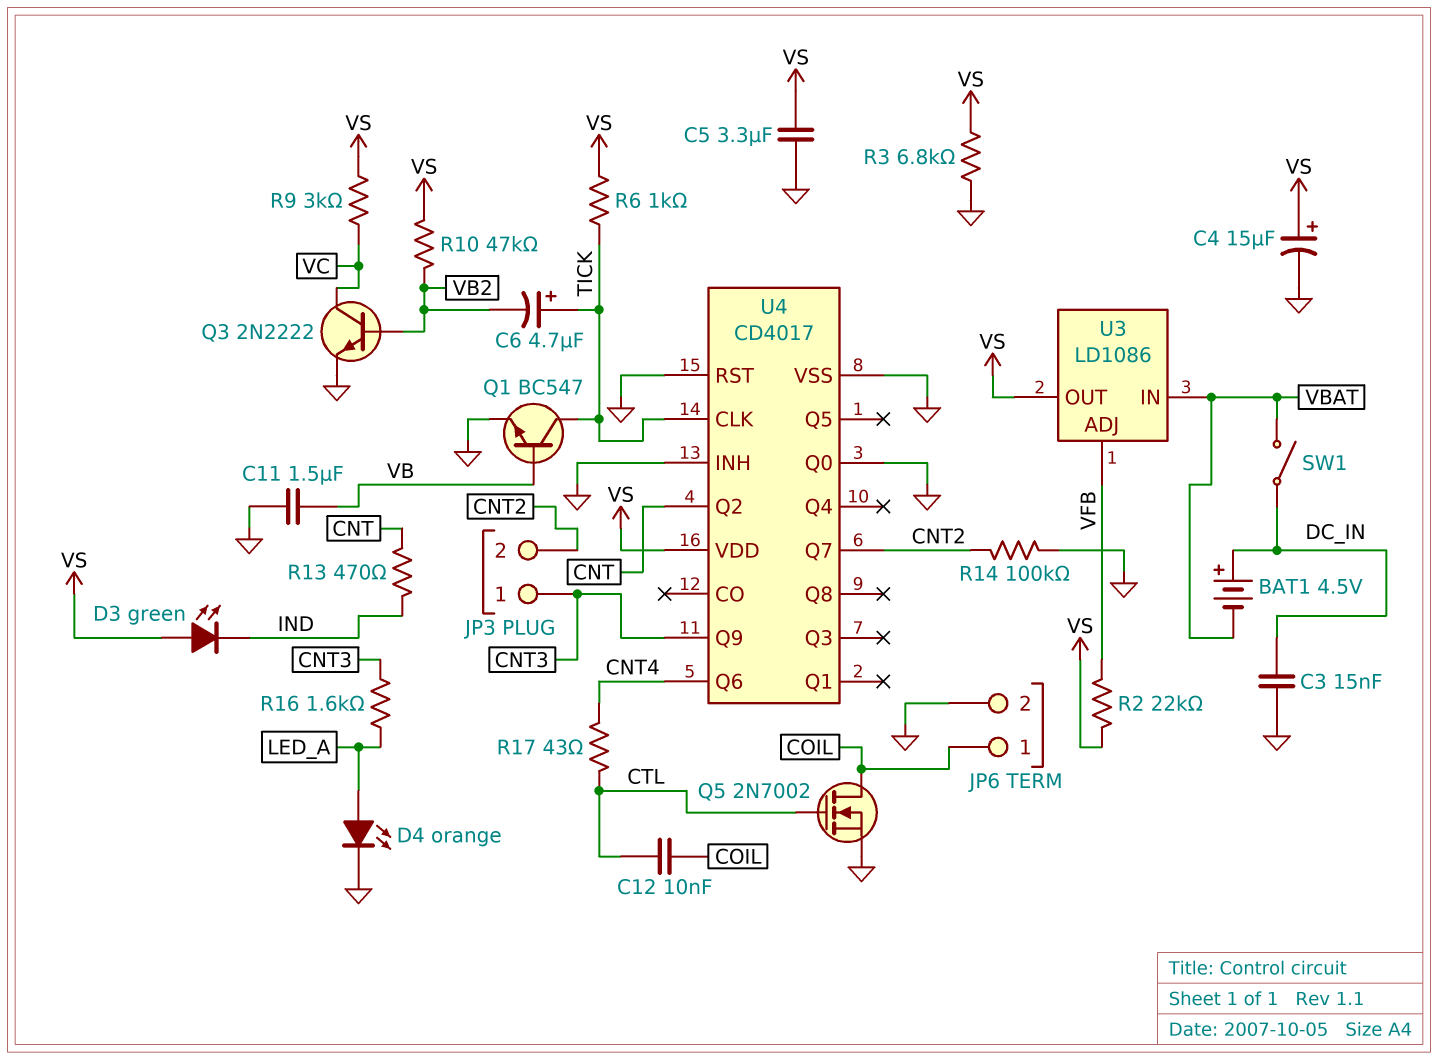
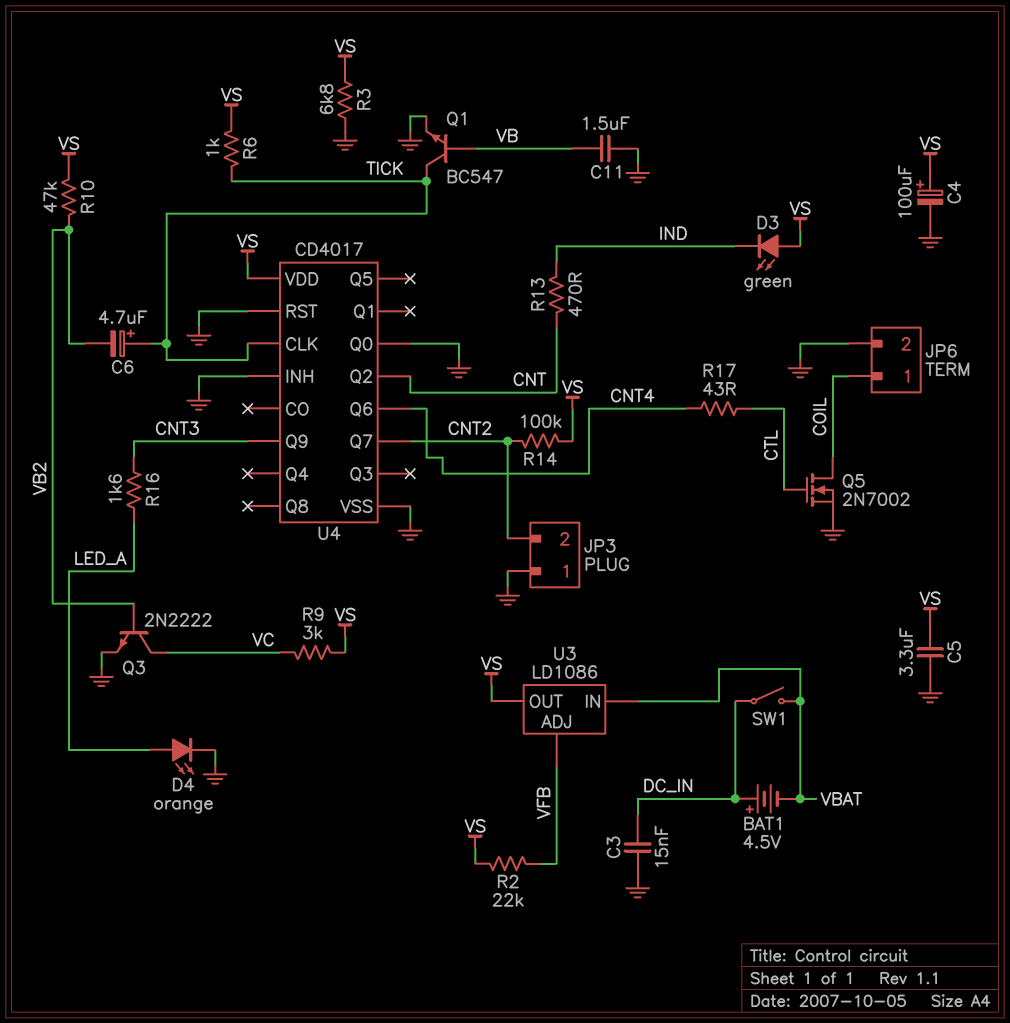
C4: 15uF (plus VS, minus GND) -> 100uF (plus VS, minus GND)
C12: 10nF (COIL, CTL) -> none
JP3 pin 1: CNT3 -> GND
R14: 100k (CNT2, GND) -> 100k (CNT2, VS)

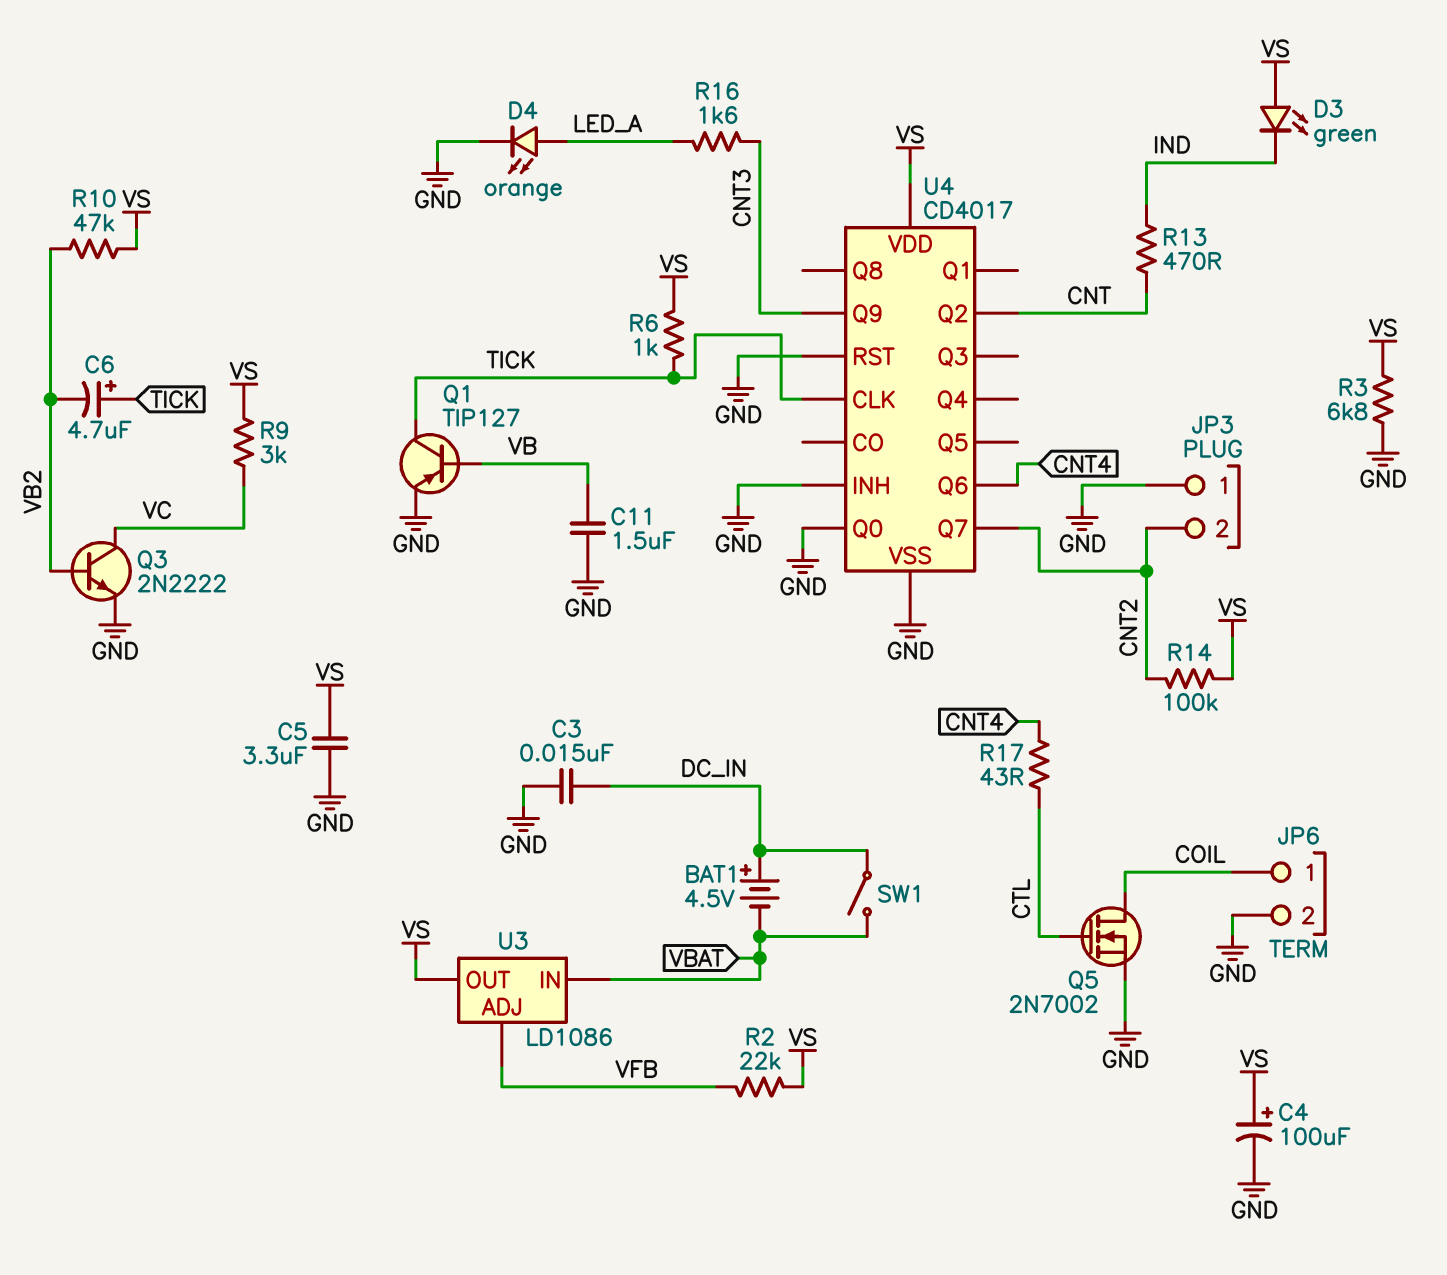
Q1: NPN BC547 (B VB, C TICK, E GND) -> PNP TIP127 (B VB, C TICK, E GND)

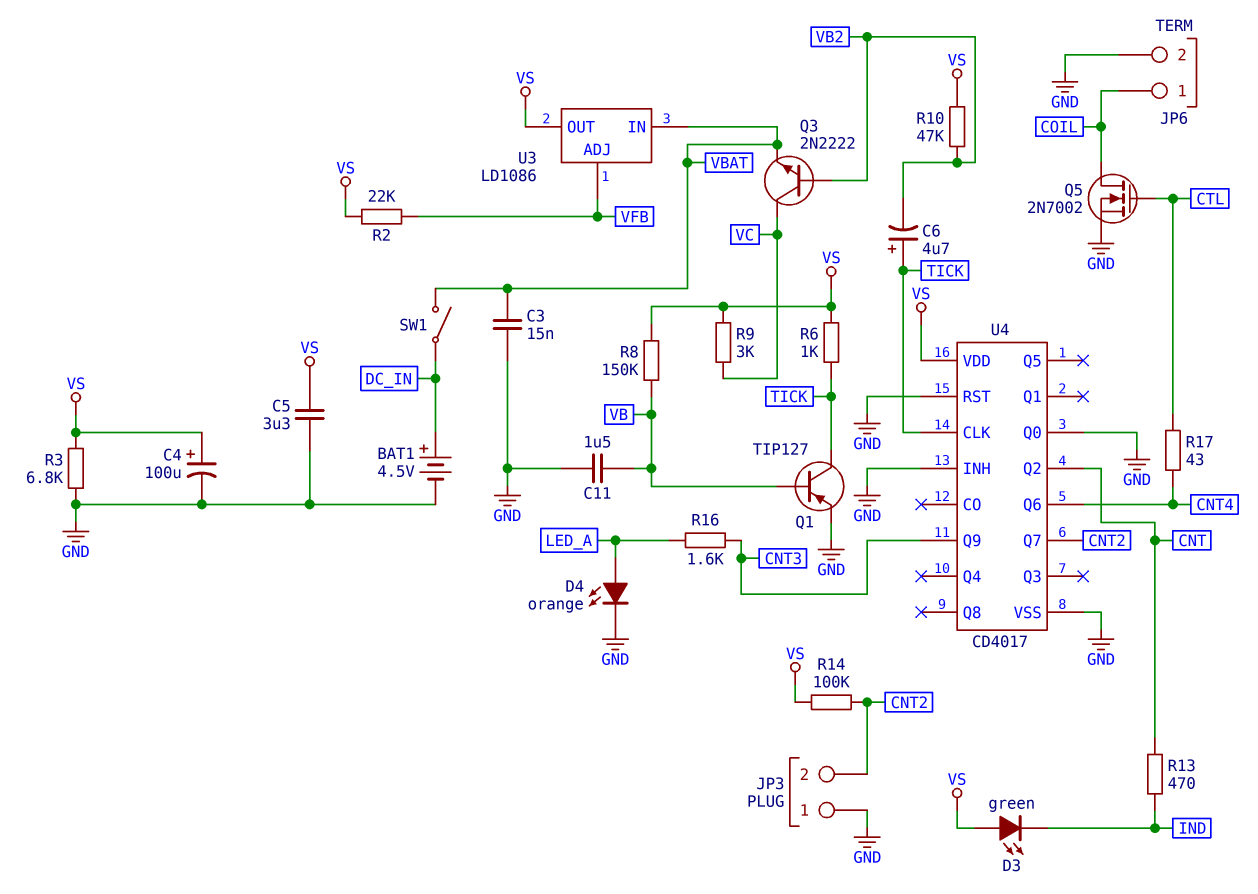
BAT1: 4.5V (plus DC_IN, minus VBAT) -> 4.5V (plus DC_IN, minus GND)
C3: 15nF (DC_IN, GND) -> 15nF (GND, VBAT)
Q3: NPN 2N2222 (B VB2, C VC, E GND) -> NPN 2N2222 (B VB2, C VC, E VBAT)
R8: none -> 150k (VB, VS)

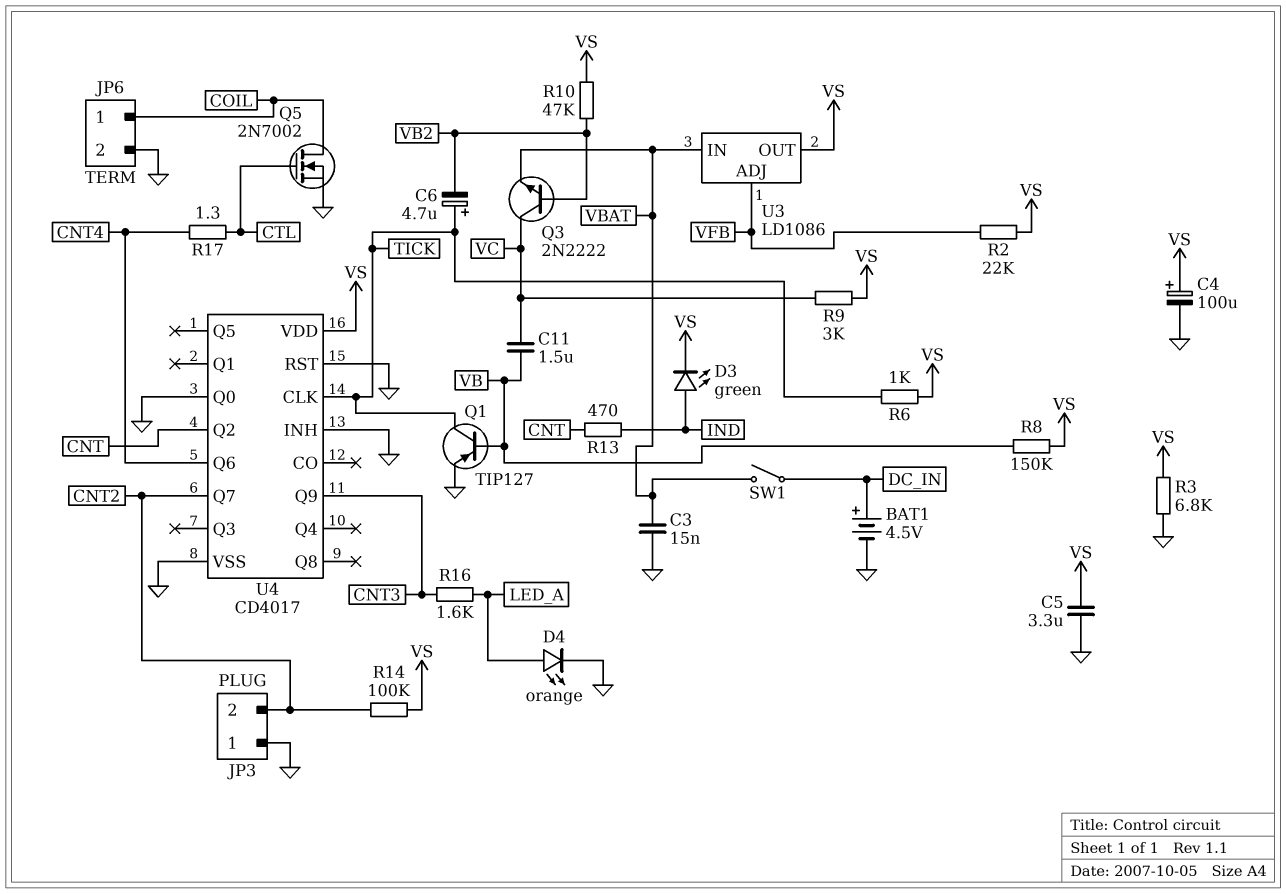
C11: 1.5uF (GND, VB) -> 1.5uF (VB, VC)
D3: LED green (A VS, K IND) -> LED green (A IND, K VS)
R17: 43 (CNT4, CTL) -> 1.3 (CNT4, CTL)

